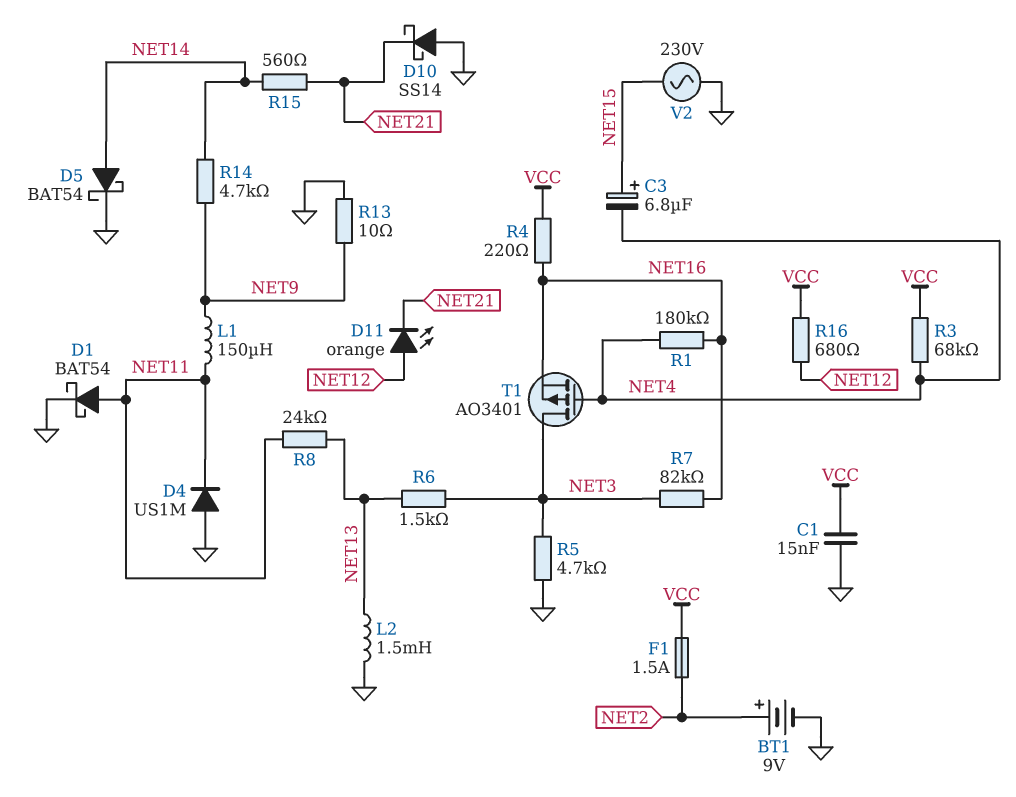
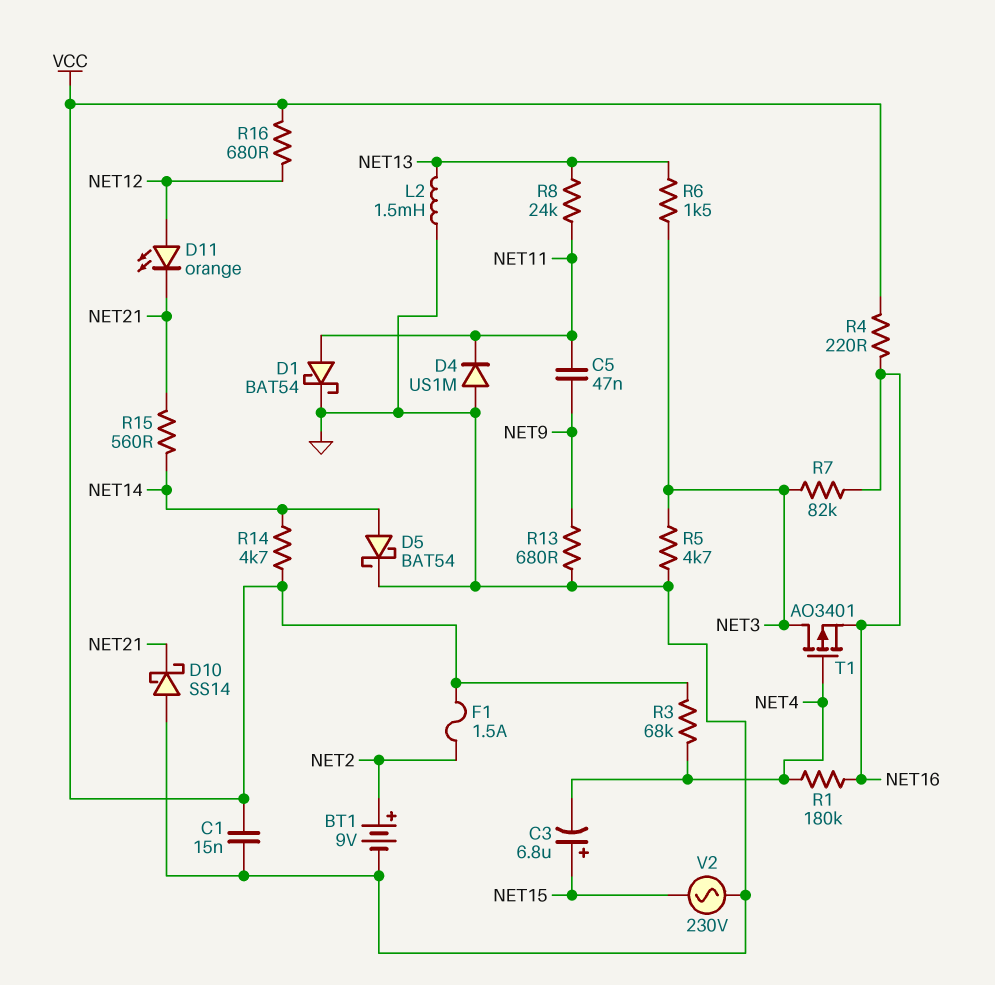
C5: none -> 47nF (NET9, NET11)
L1: 150uH (NET9, NET11) -> none
R13: 10 (GND, NET9) -> 680 (GND, NET9)
R14: 4.7k (NET9, NET14) -> 4.7k (NET14, VCC)

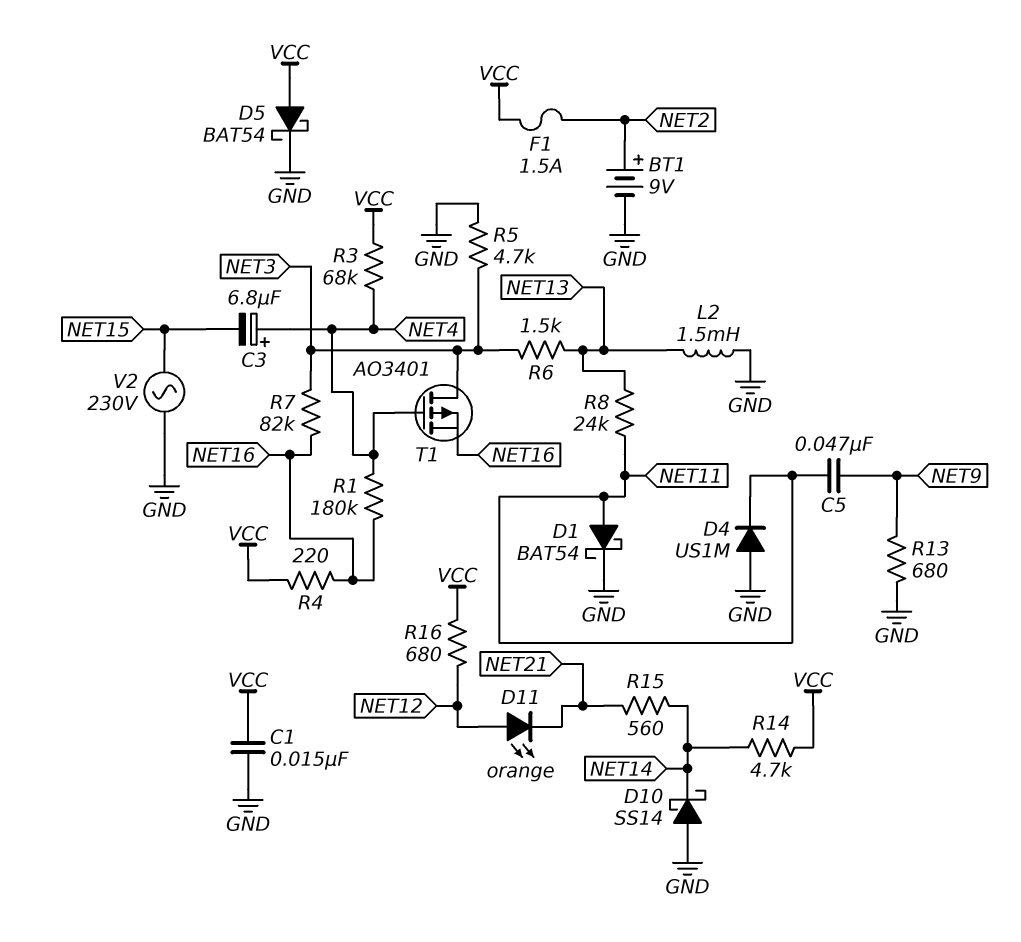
C3: 6.8uF (plus NET15, minus NET4) -> 6.8uF (plus NET4, minus NET15)
D5: schottky BAT54 (A NET14, K GND) -> schottky BAT54 (A VCC, K GND)
D10: schottky SS14 (A GND, K NET21) -> schottky SS14 (A GND, K NET14)

